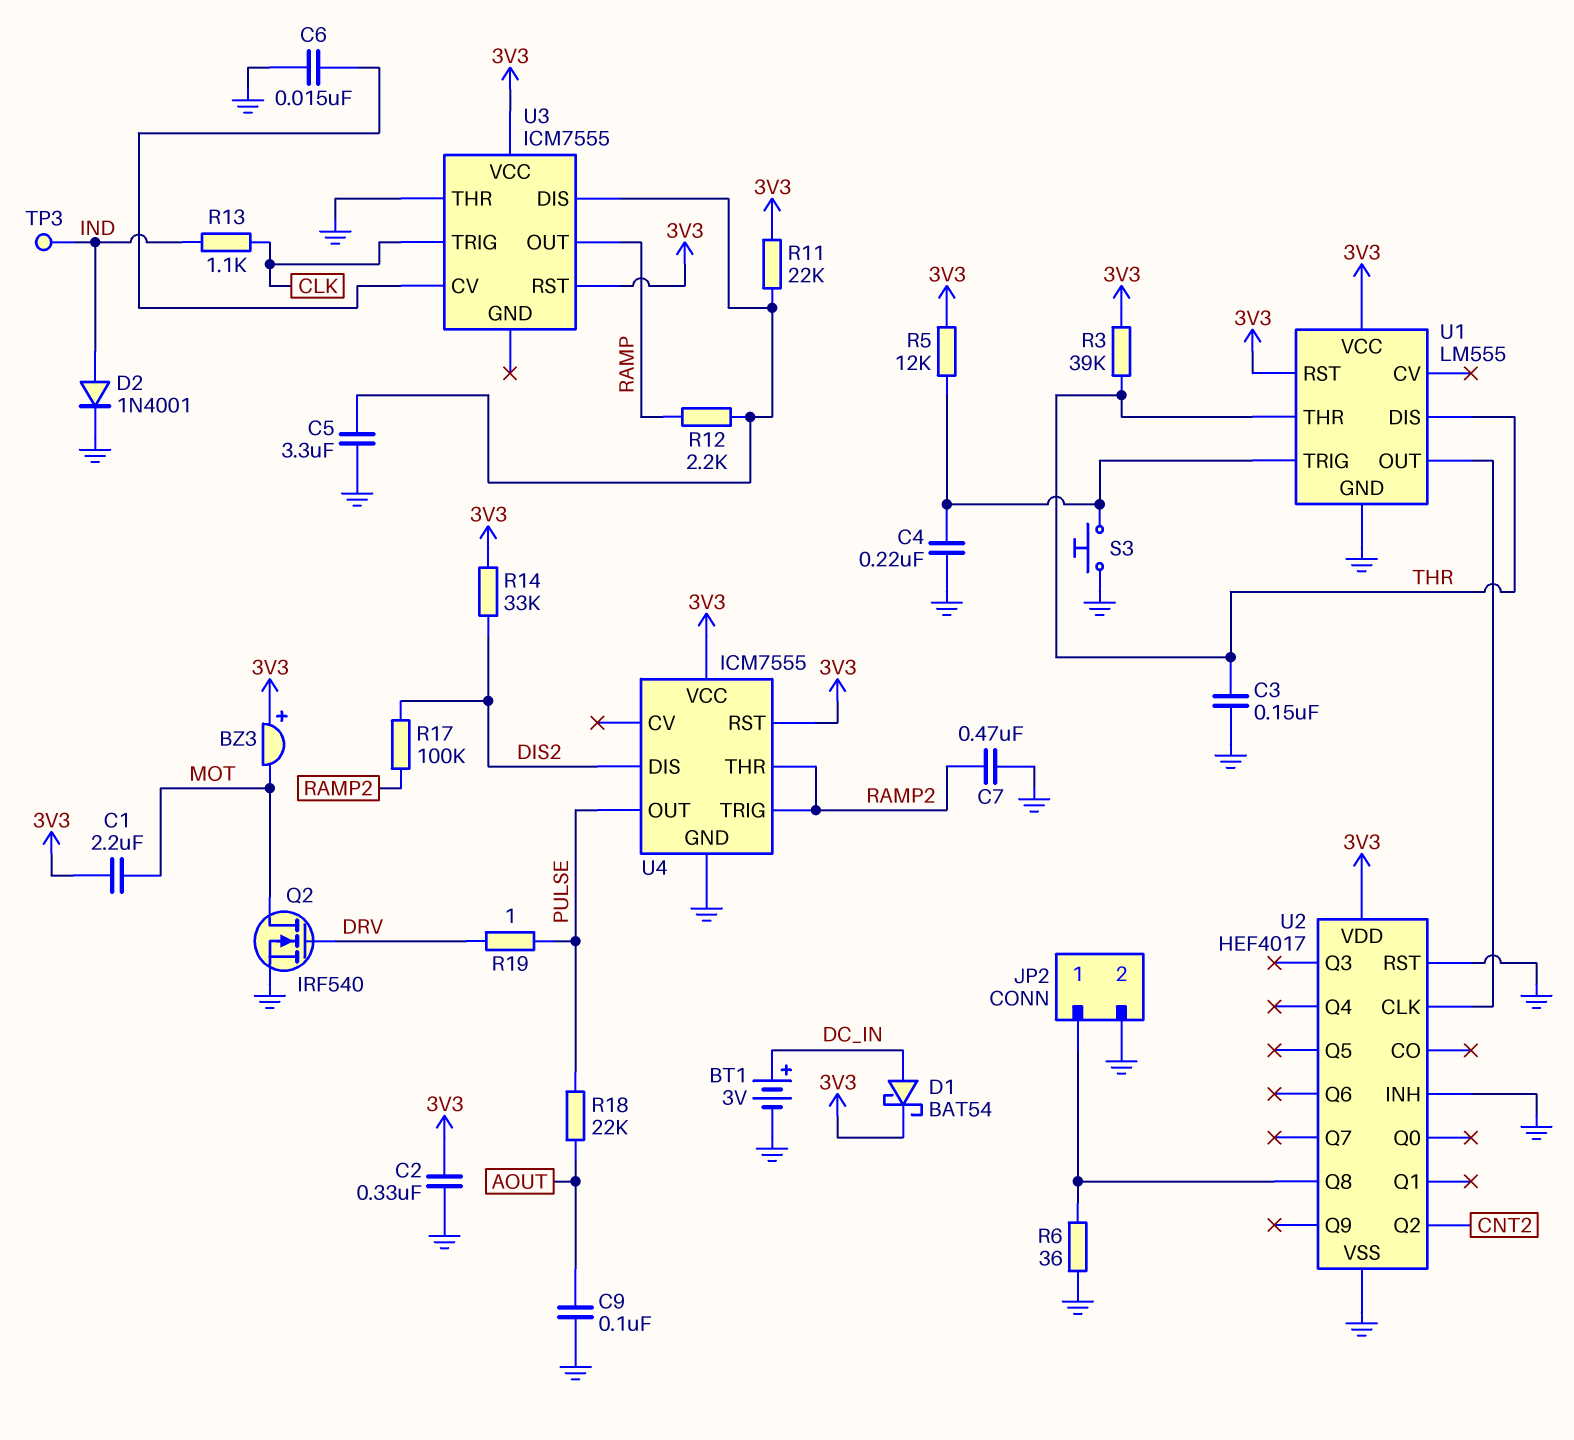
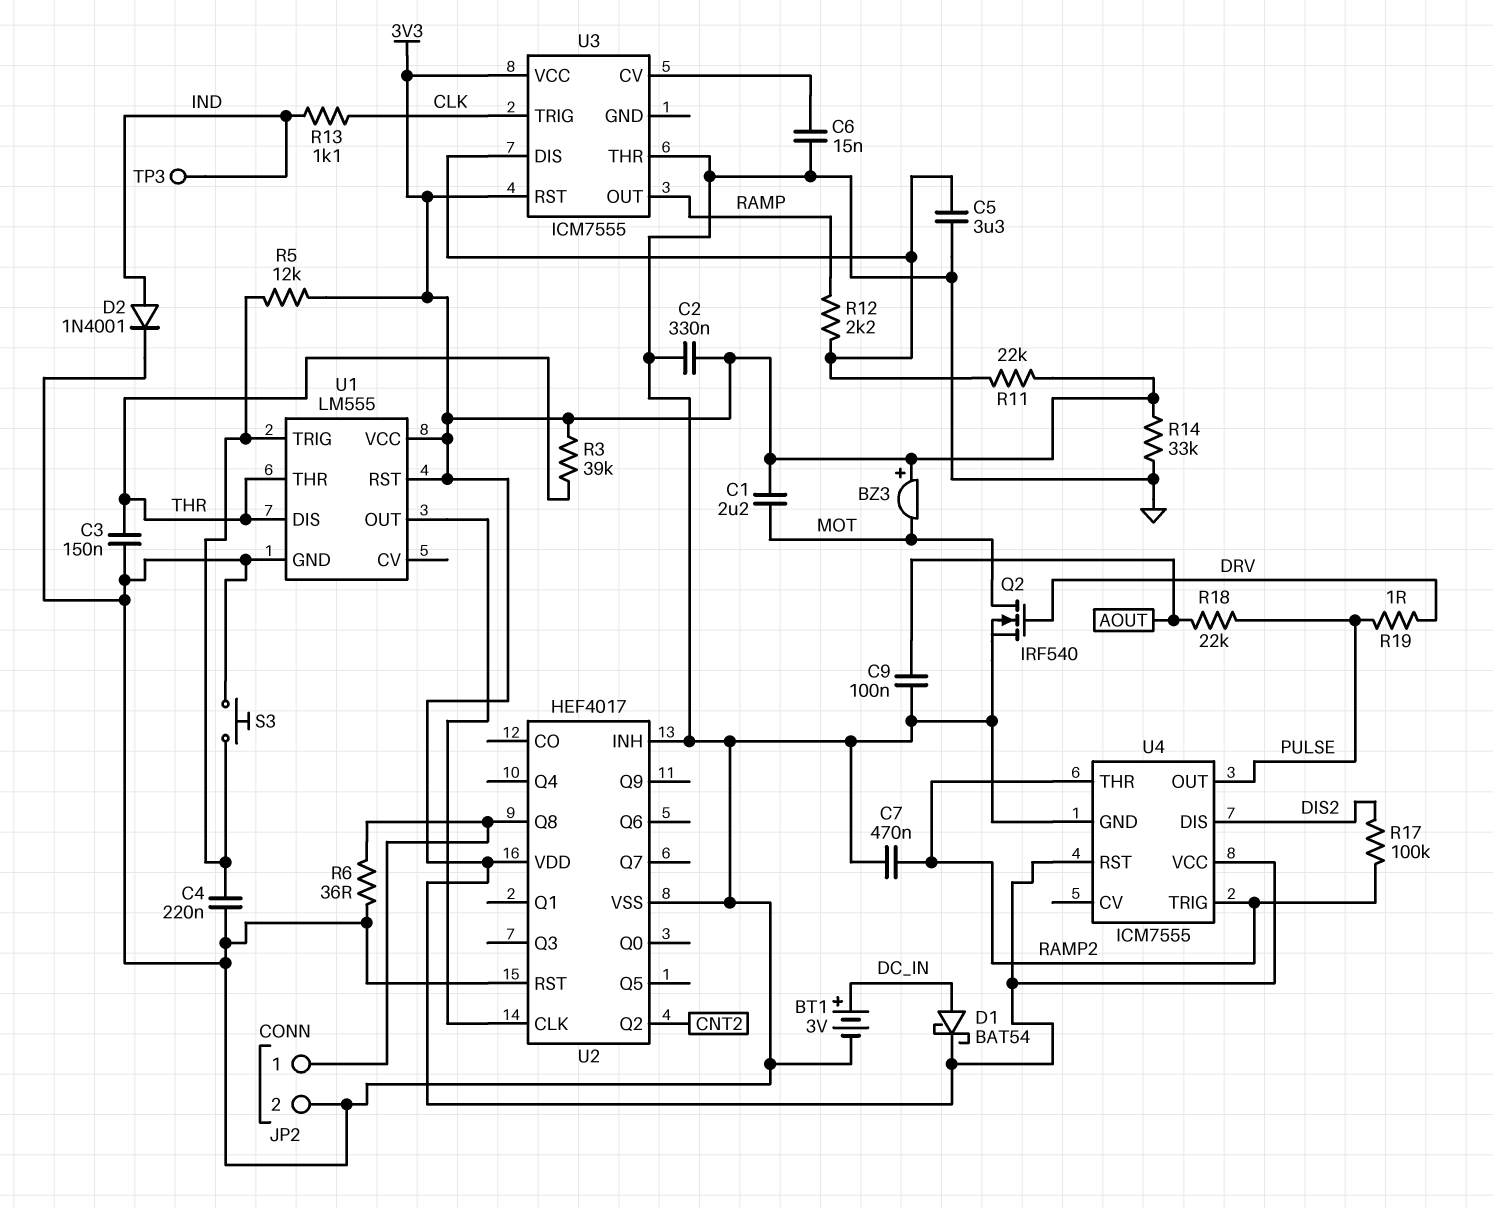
R14: 33k (3V3, DIS2) -> 33k (3V3, GND)

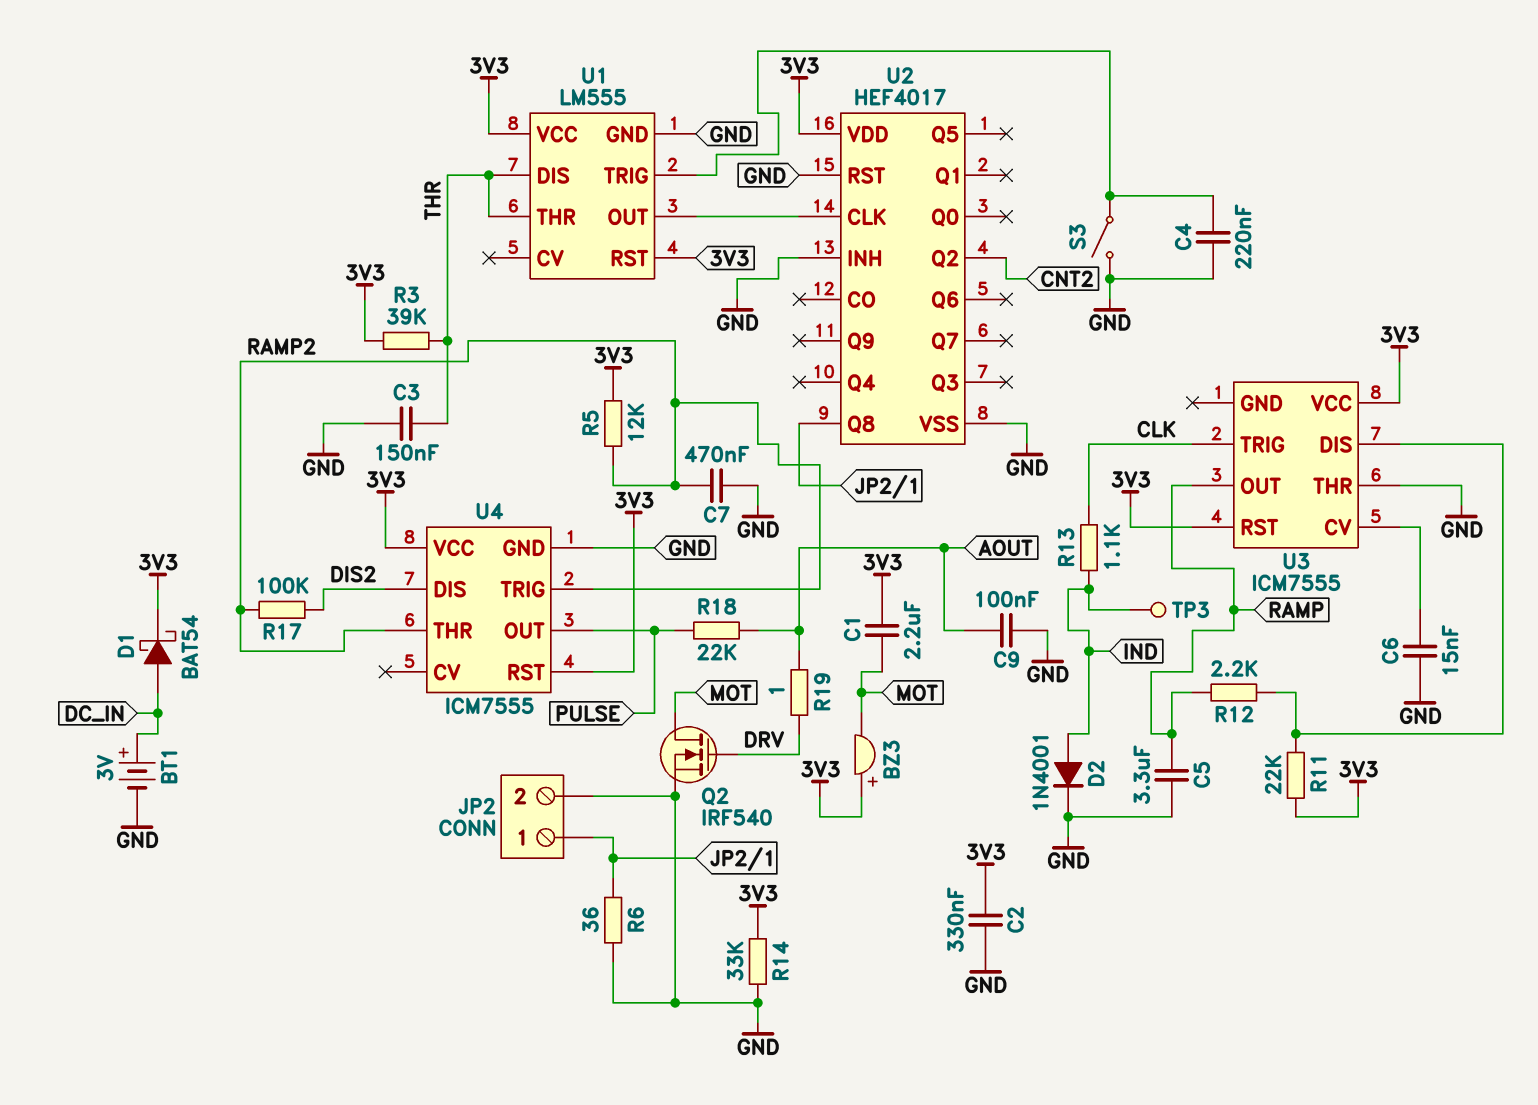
C5: 3.3uF (GND, U3/DIS) -> 3.3uF (GND, RAMP)
R5: 12k (3V3, U1/TRIG) -> 12k (3V3, RAMP2)
R19: 1 (DRV, PULSE) -> 1 (AOUT, DRV)
S3: button (GND, U1/TRIG) -> switch (GND, U1/TRIG)

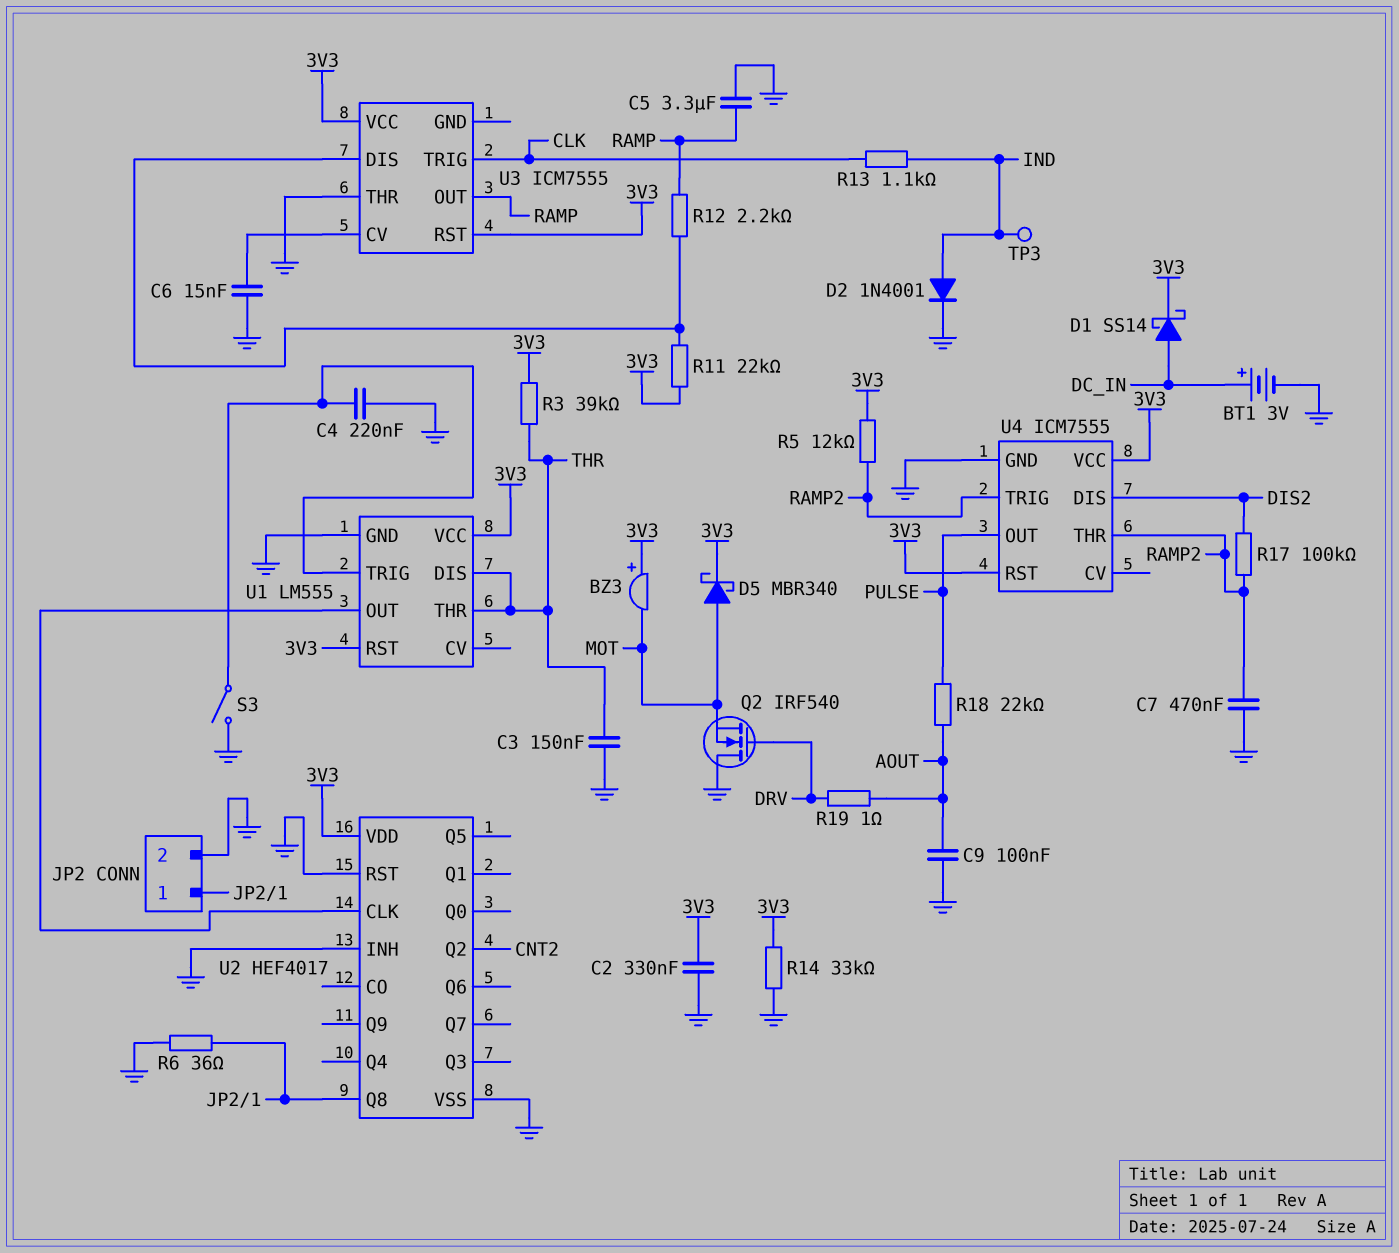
C1: 2.2uF (3V3, MOT) -> none
D1: schottky BAT54 (A DC_IN, K 3V3) -> schottky SS14 (A DC_IN, K 3V3)
D5: none -> schottky MBR340 (A MOT, K 3V3)
Q2: NMOS IRF540 (G DRV, D MOT, S GND) -> NMOS IRF540 (G DRV, D GND, S MOT)

